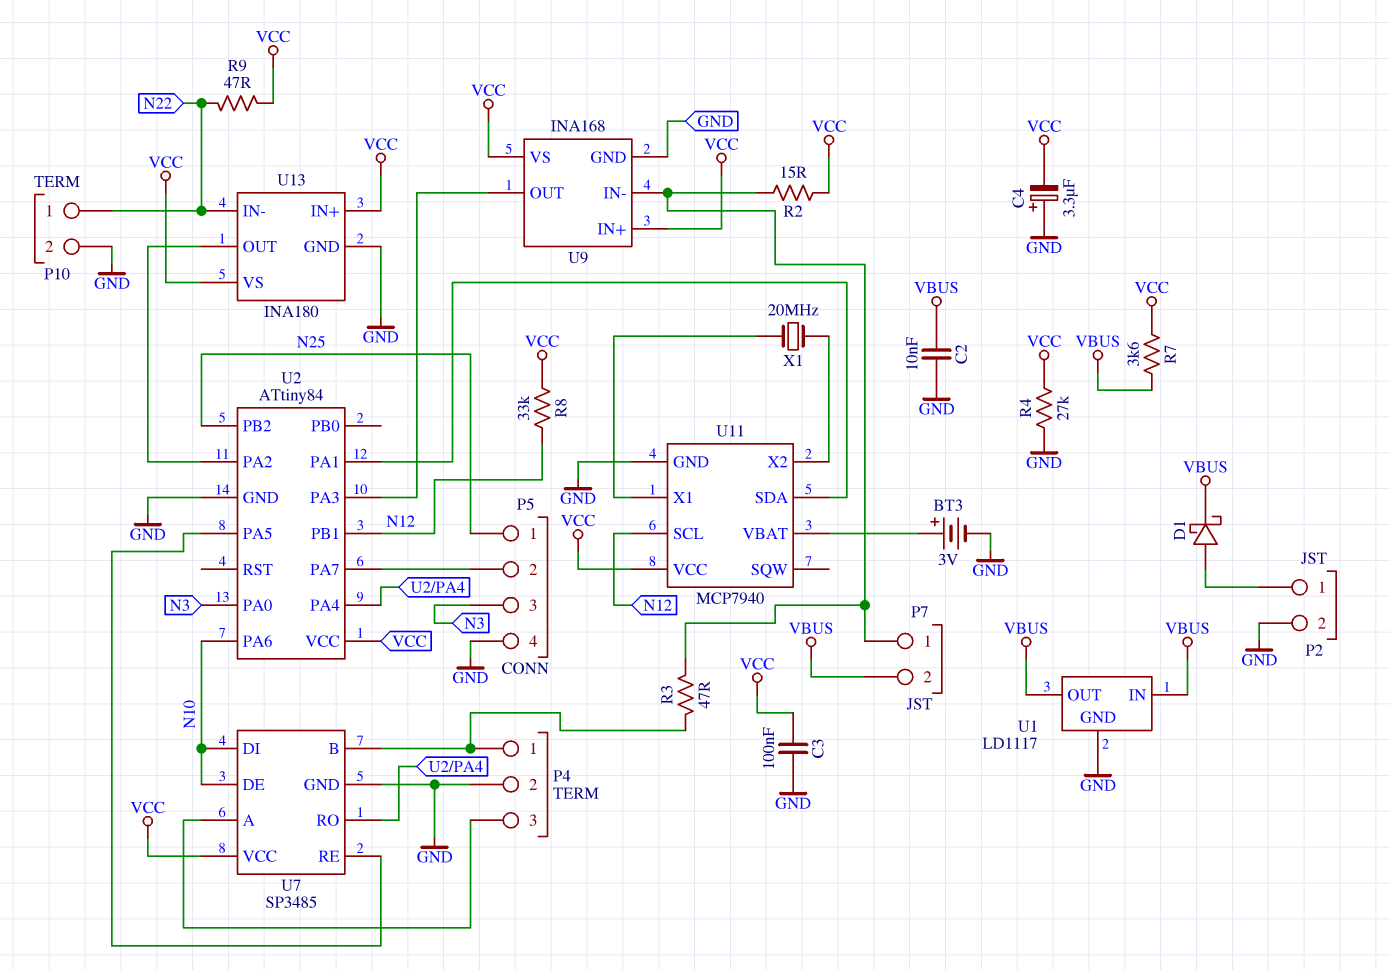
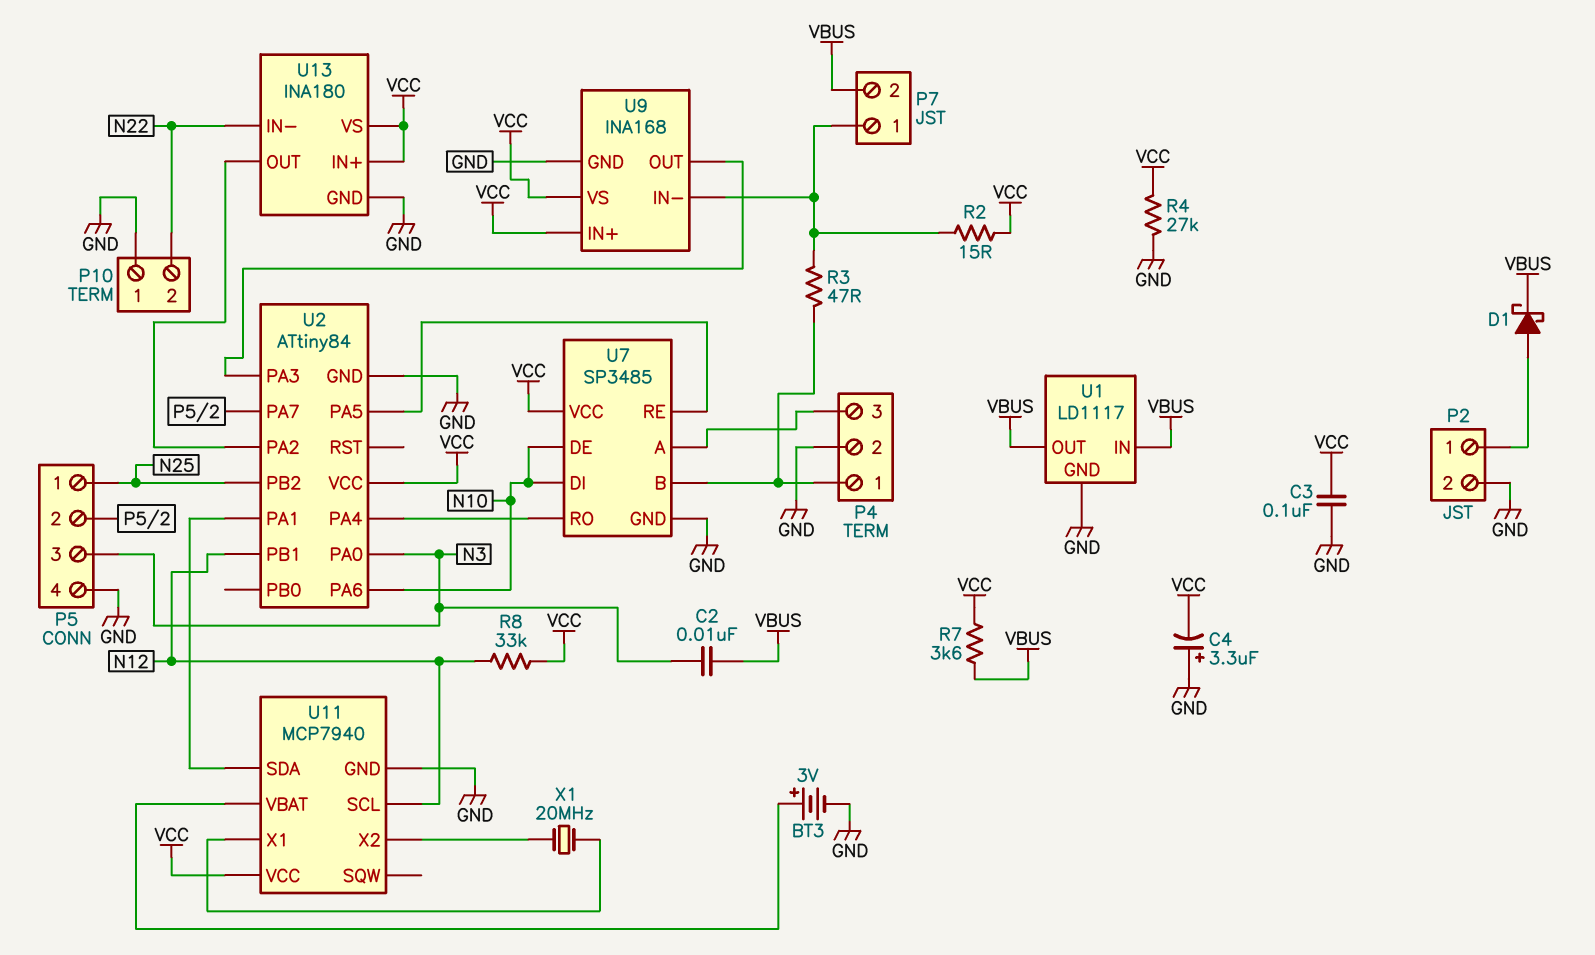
C2: 10nF (GND, VBUS) -> 10nF (N3, VBUS)
P10 pin 1: N22 -> GND
P10 pin 2: GND -> N22
R9: 47 (N22, VCC) -> none

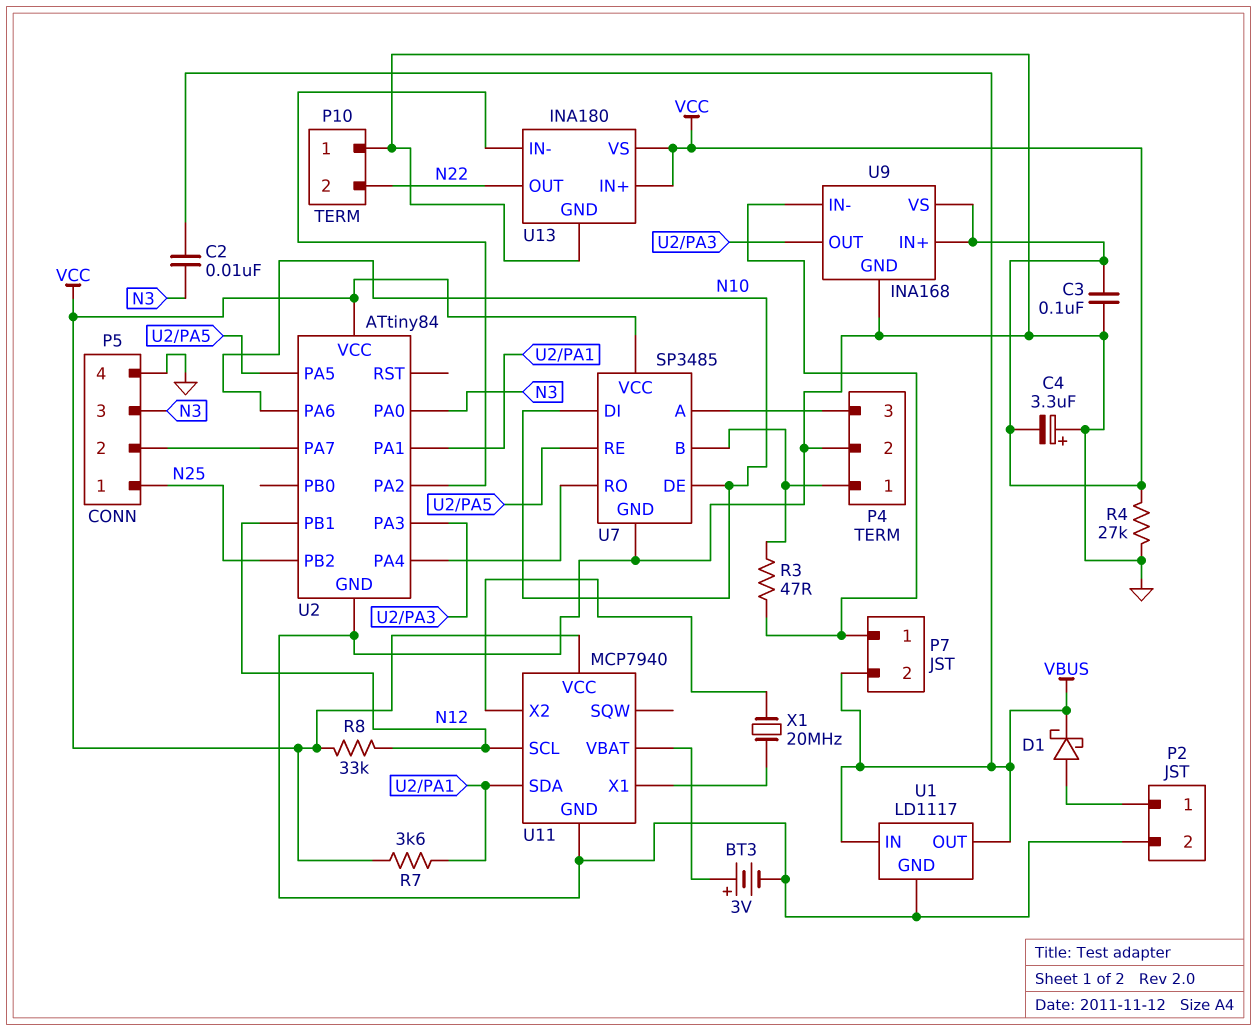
R2: 15 (P7/1, VCC) -> none
R7: 3.6k (VBUS, VCC) -> 3.6k (U2/PA1, VCC)
U13 pin IN-: N22 -> U2/PA2
U13 pin OUT: U2/PA2 -> N22

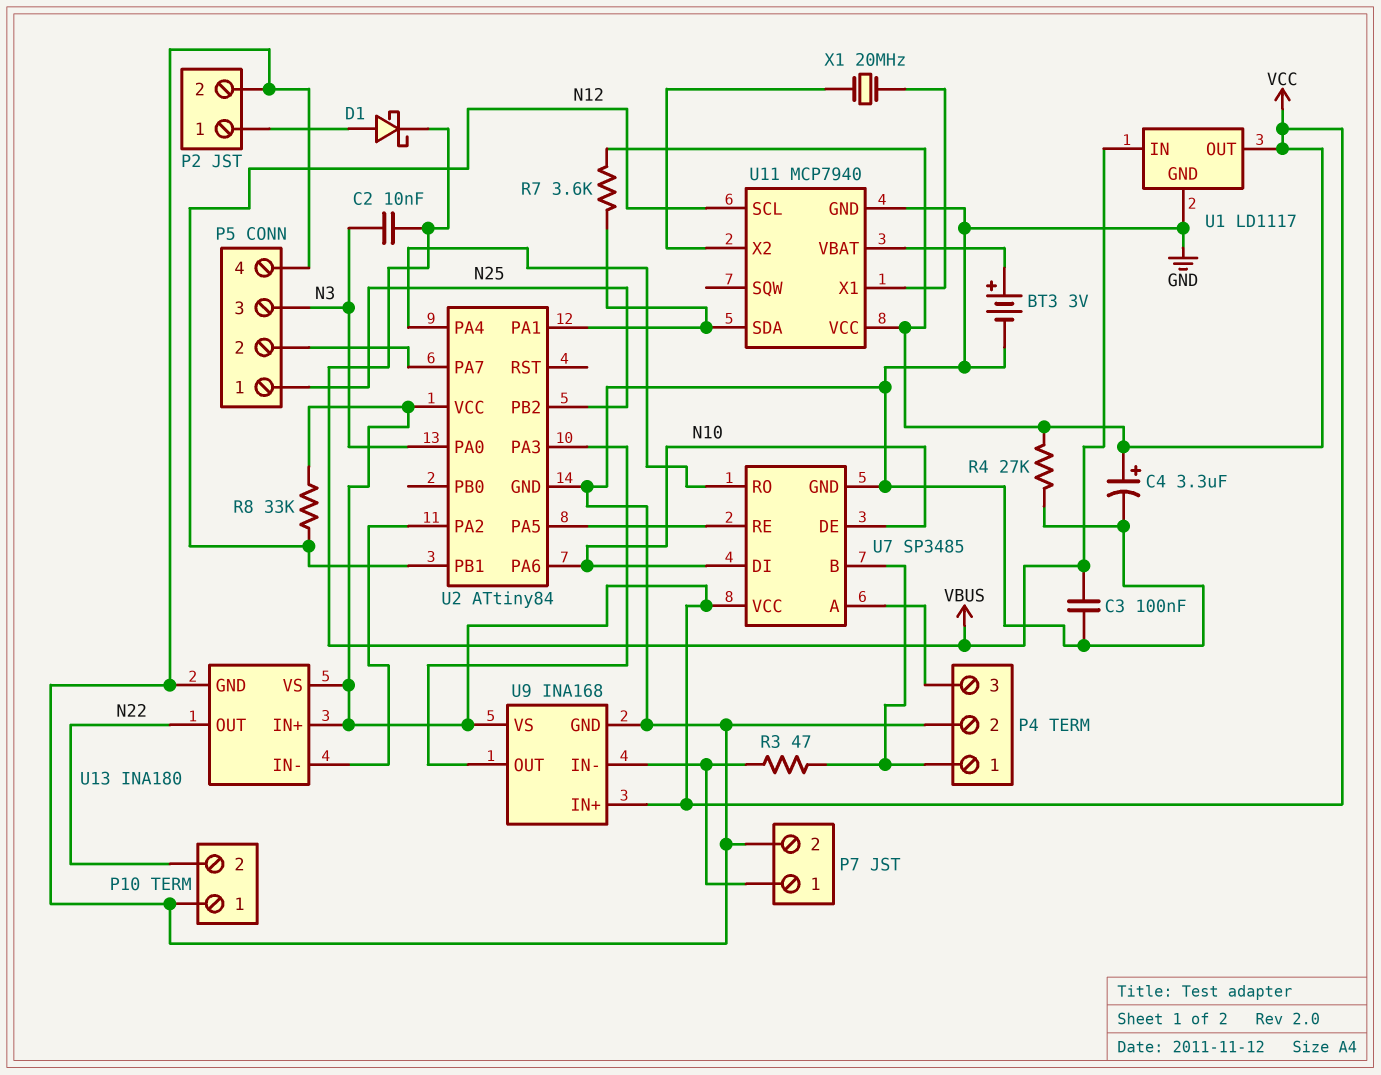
C3: 100nF (GND, VCC) -> 100nF (GND, VBUS)
C4: 3.3uF (plus GND, minus VCC) -> 3.3uF (plus VCC, minus GND)
P7 pin 2: VBUS -> GND
U1 pin OUT: VBUS -> VCC

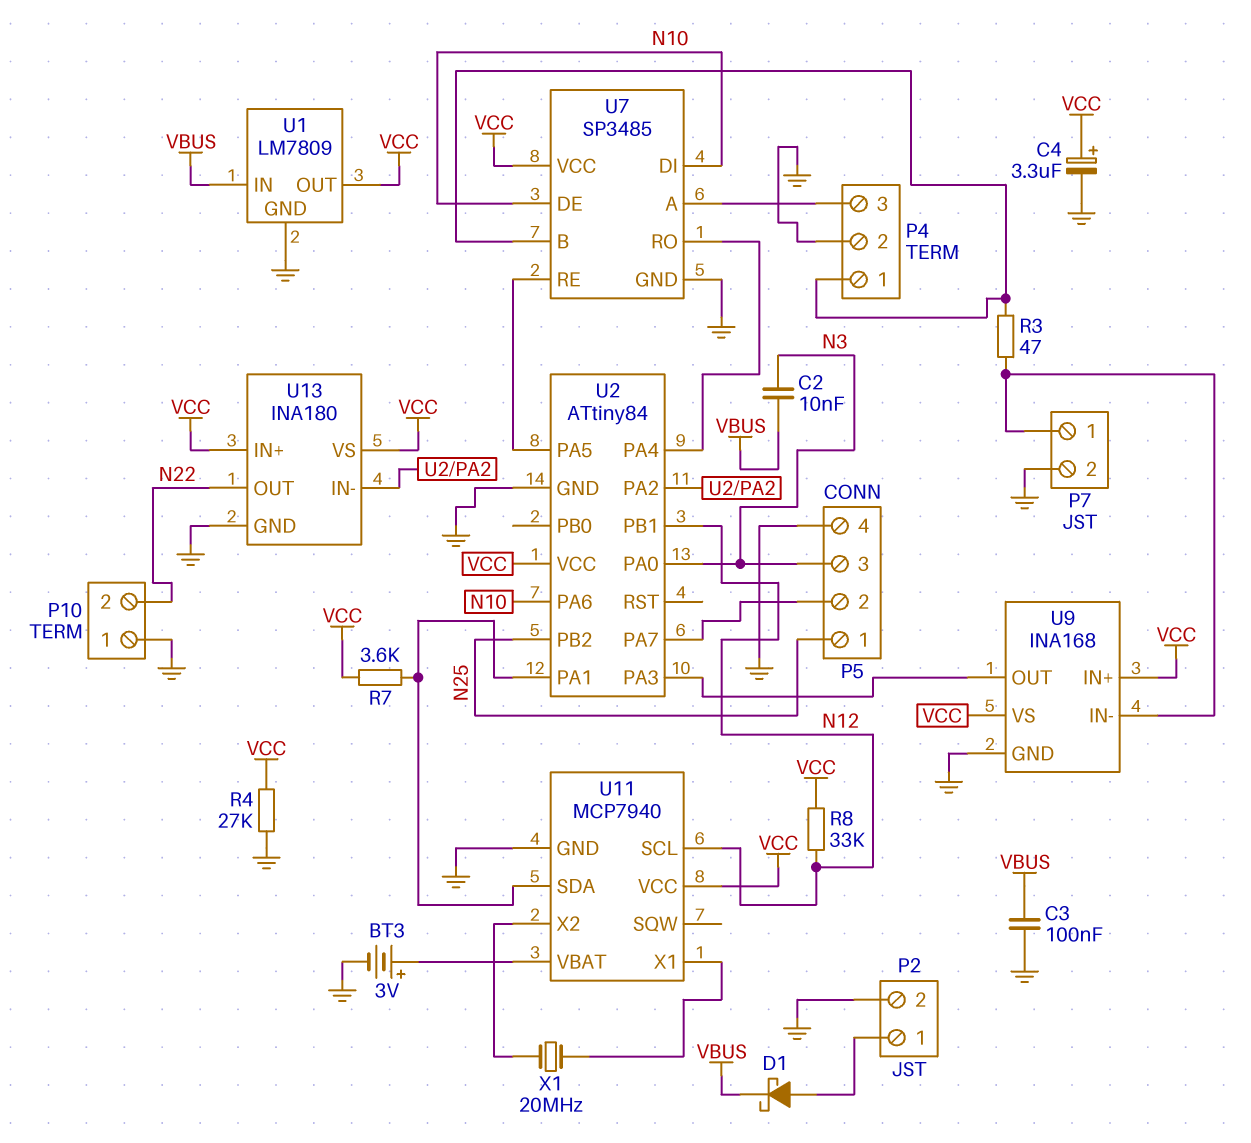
U1: LD1117 -> LM7809

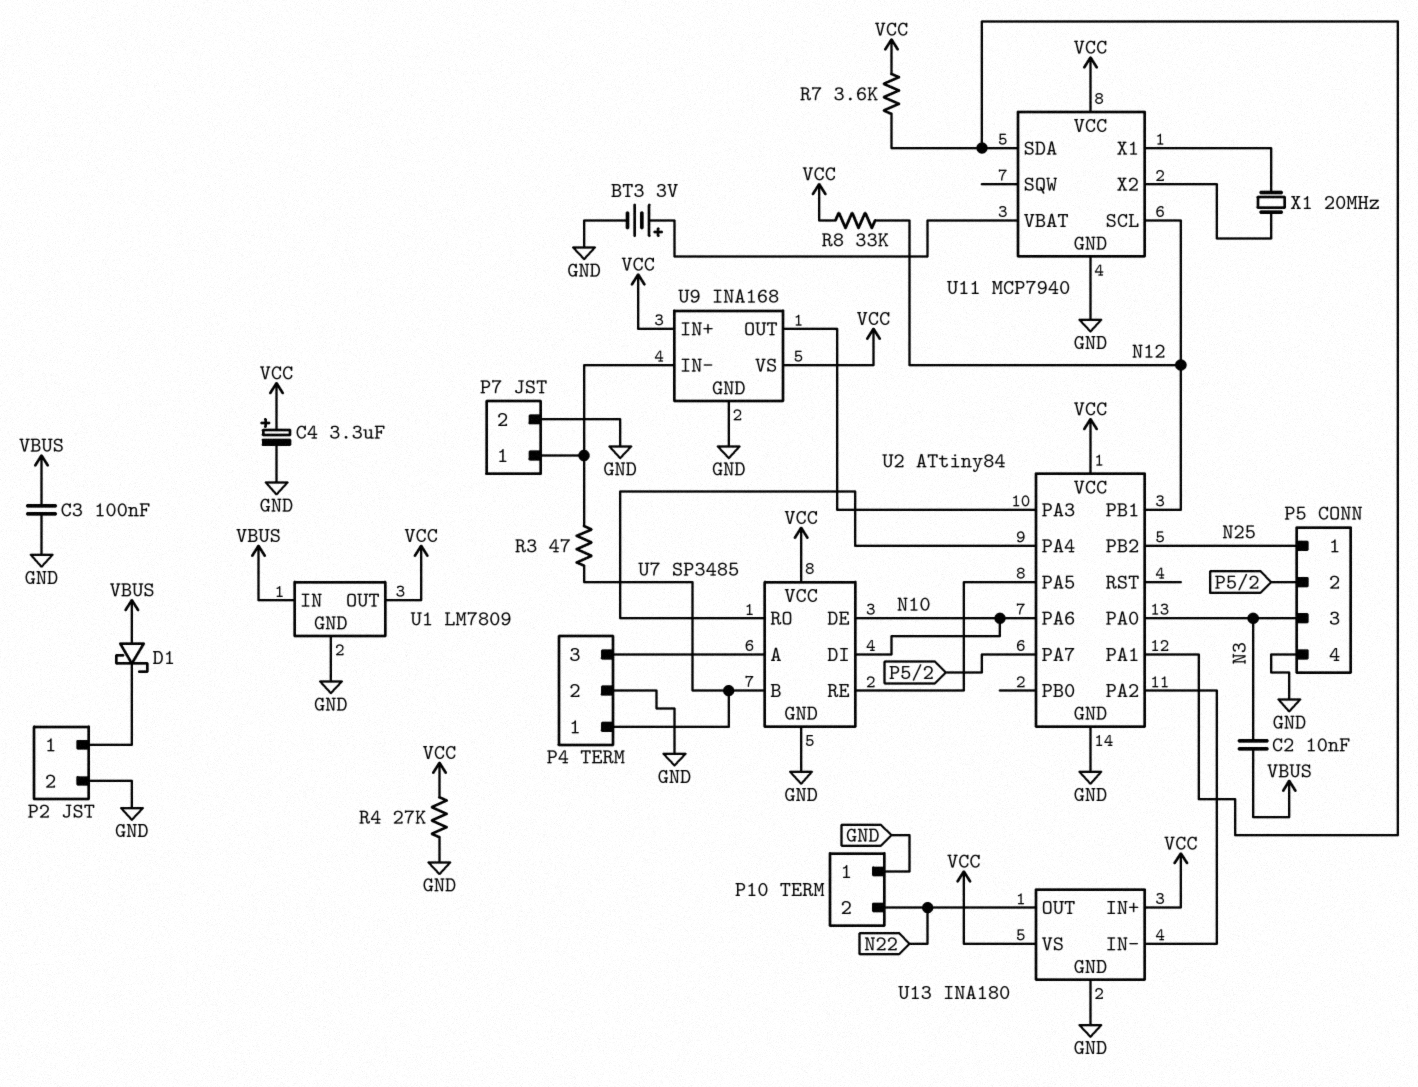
D1: schottky (A P2/1, K VBUS) -> schottky (A VBUS, K P2/1)

